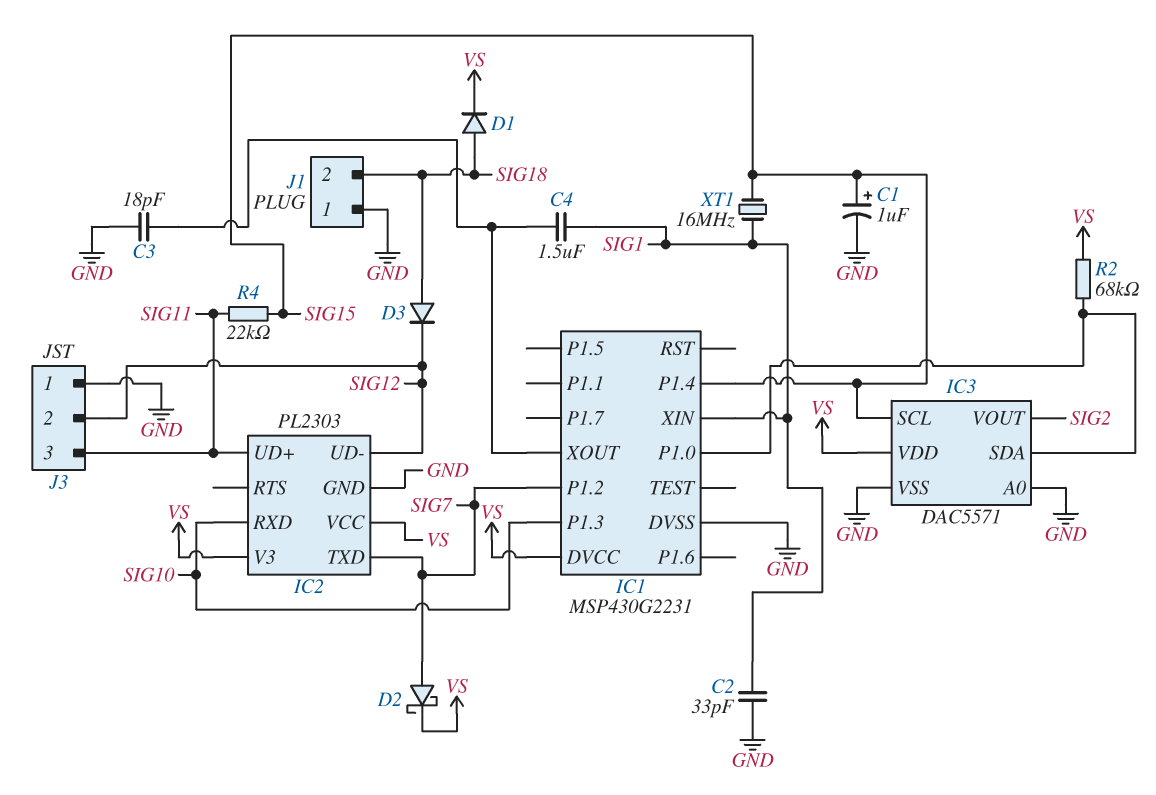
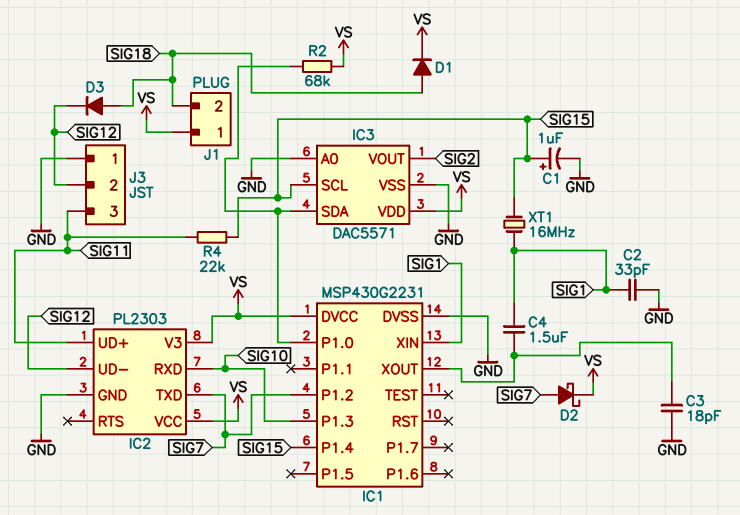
J1 pin 1: GND -> VS

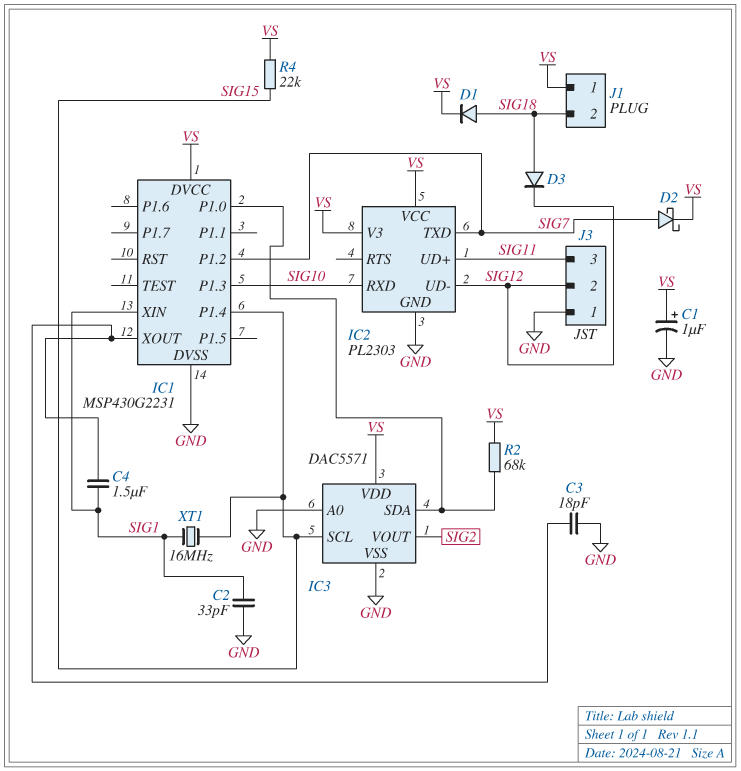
C1: 1uF (plus SIG15, minus GND) -> 1uF (plus VS, minus GND)
R4: 22k (SIG11, SIG15) -> 22k (SIG15, VS)

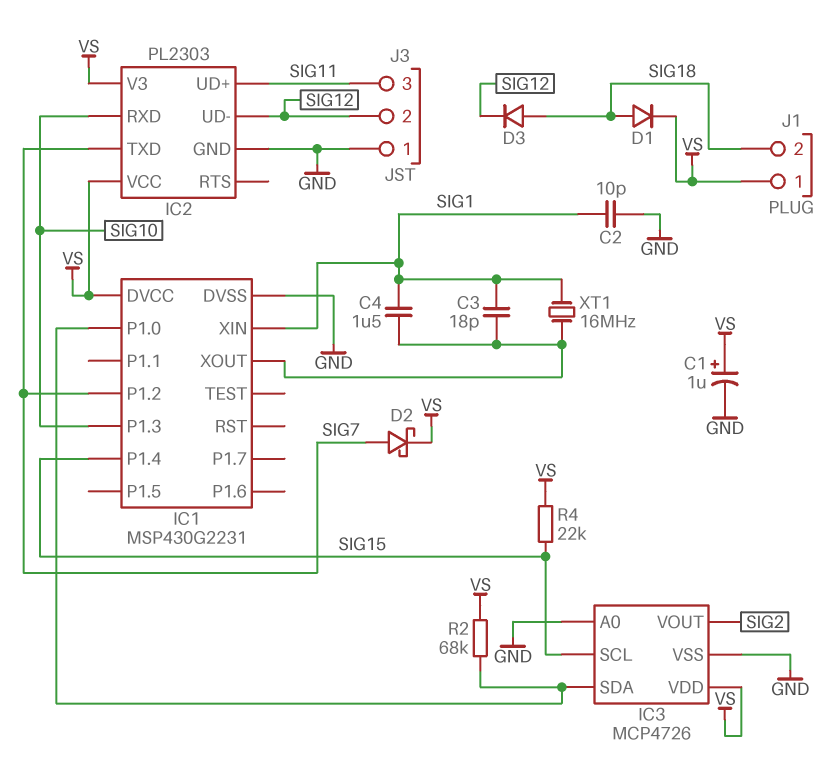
C2: 33pF (GND, SIG1) -> 10pF (GND, SIG1)
C3: 18pF (GND, IC1/XOUT) -> 18pF (IC1/XOUT, SIG1)
IC3: DAC5571 -> MCP4726
XT1: 16MHz (SIG1, SIG15) -> 16MHz (IC1/XOUT, SIG1)

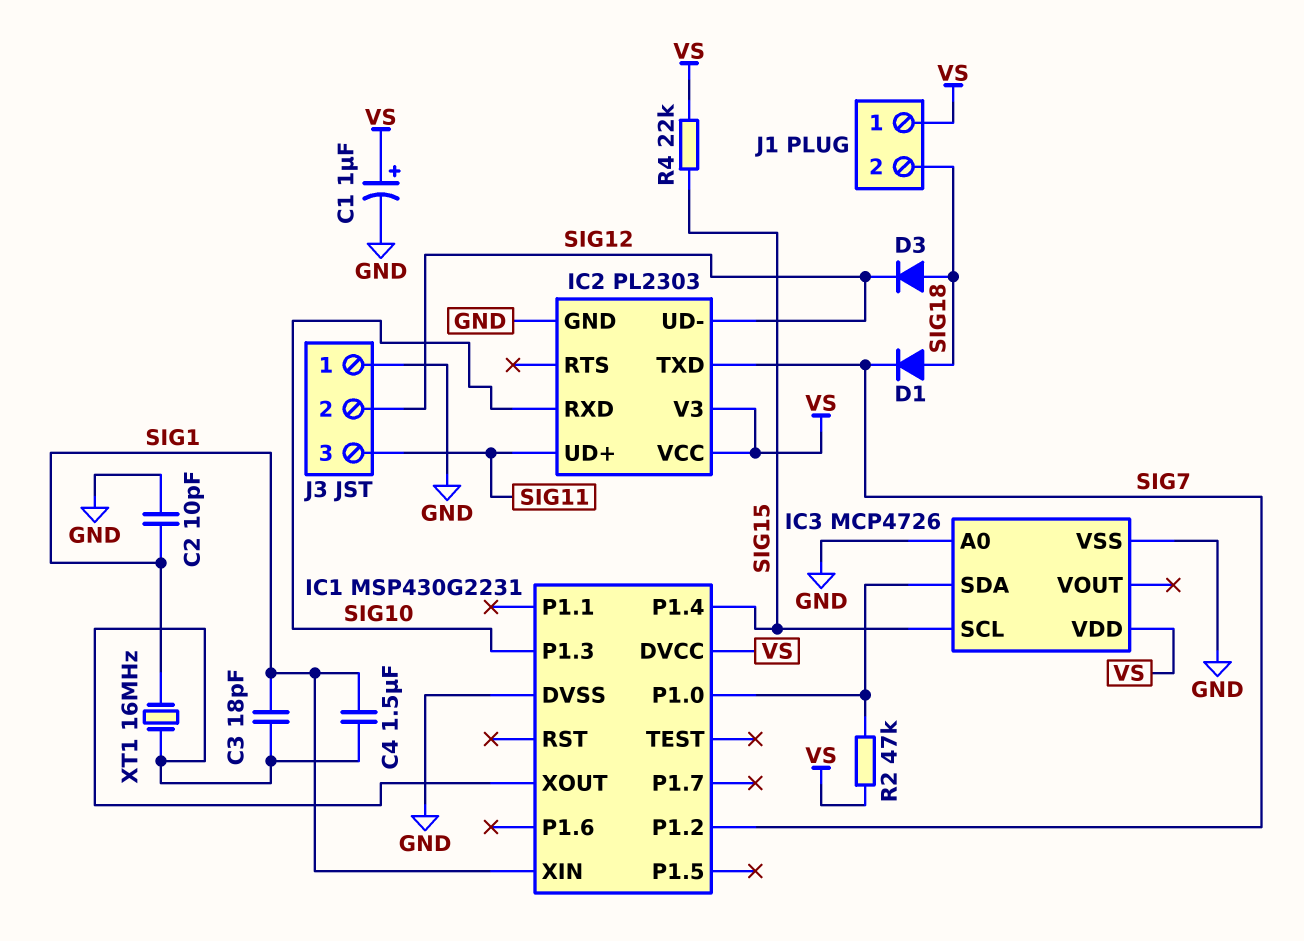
D1: diode (A SIG18, K VS) -> diode (A SIG18, K SIG7)
D2: schottky (A SIG7, K VS) -> none
IC3 pin VOUT: SIG2 -> none
R2: 68k (IC1/P1.0, VS) -> 47k (IC1/P1.0, VS)

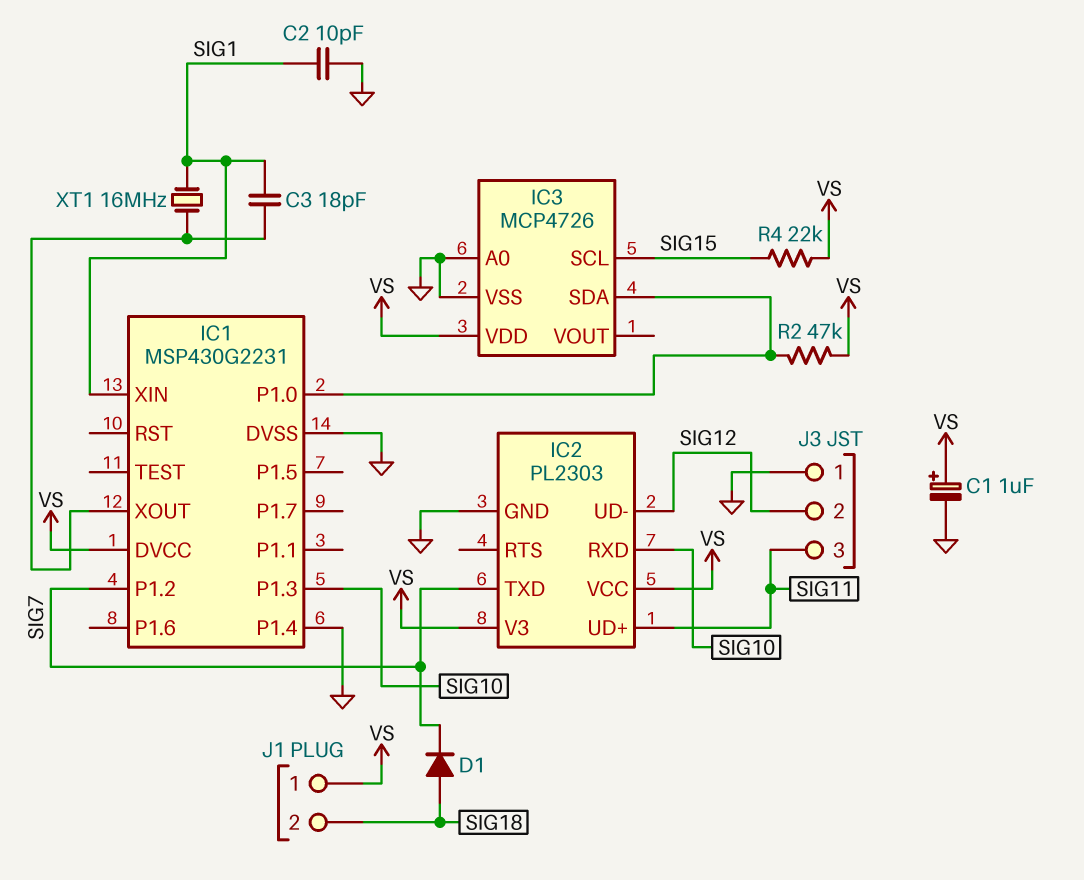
C4: 1.5uF (IC1/XOUT, SIG1) -> none
D3: diode (A SIG18, K SIG12) -> none
IC1 pin P1.4: SIG15 -> GND

